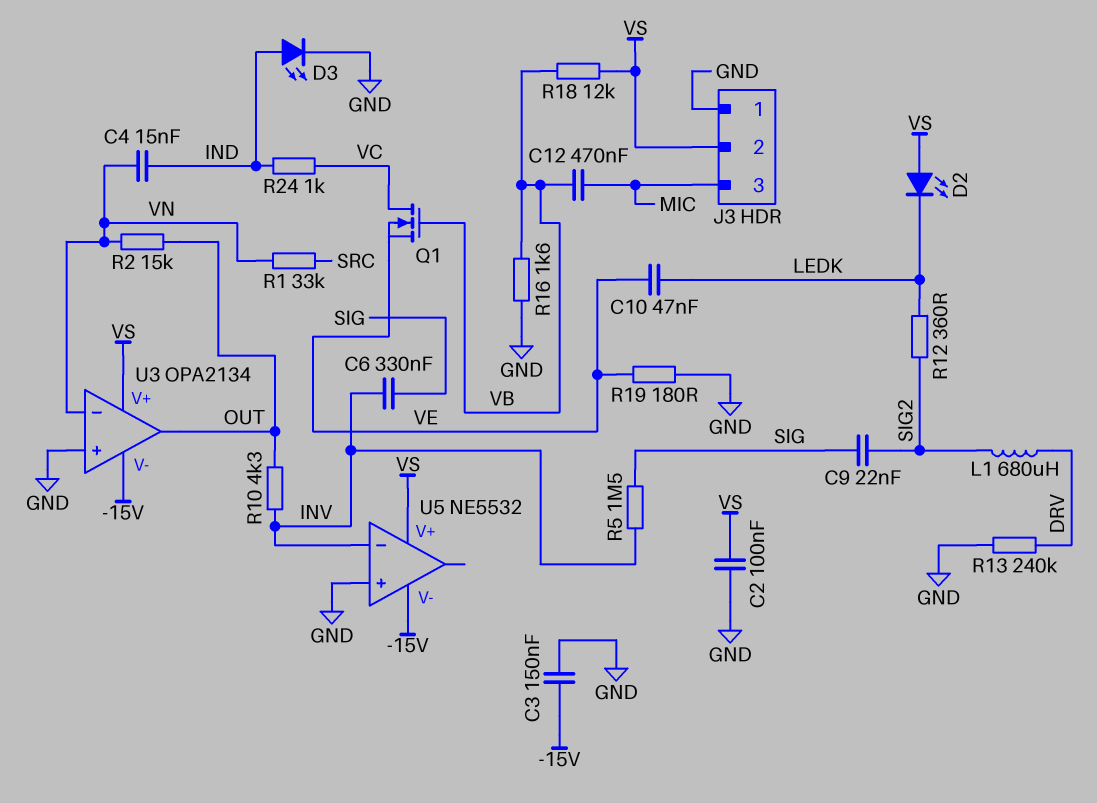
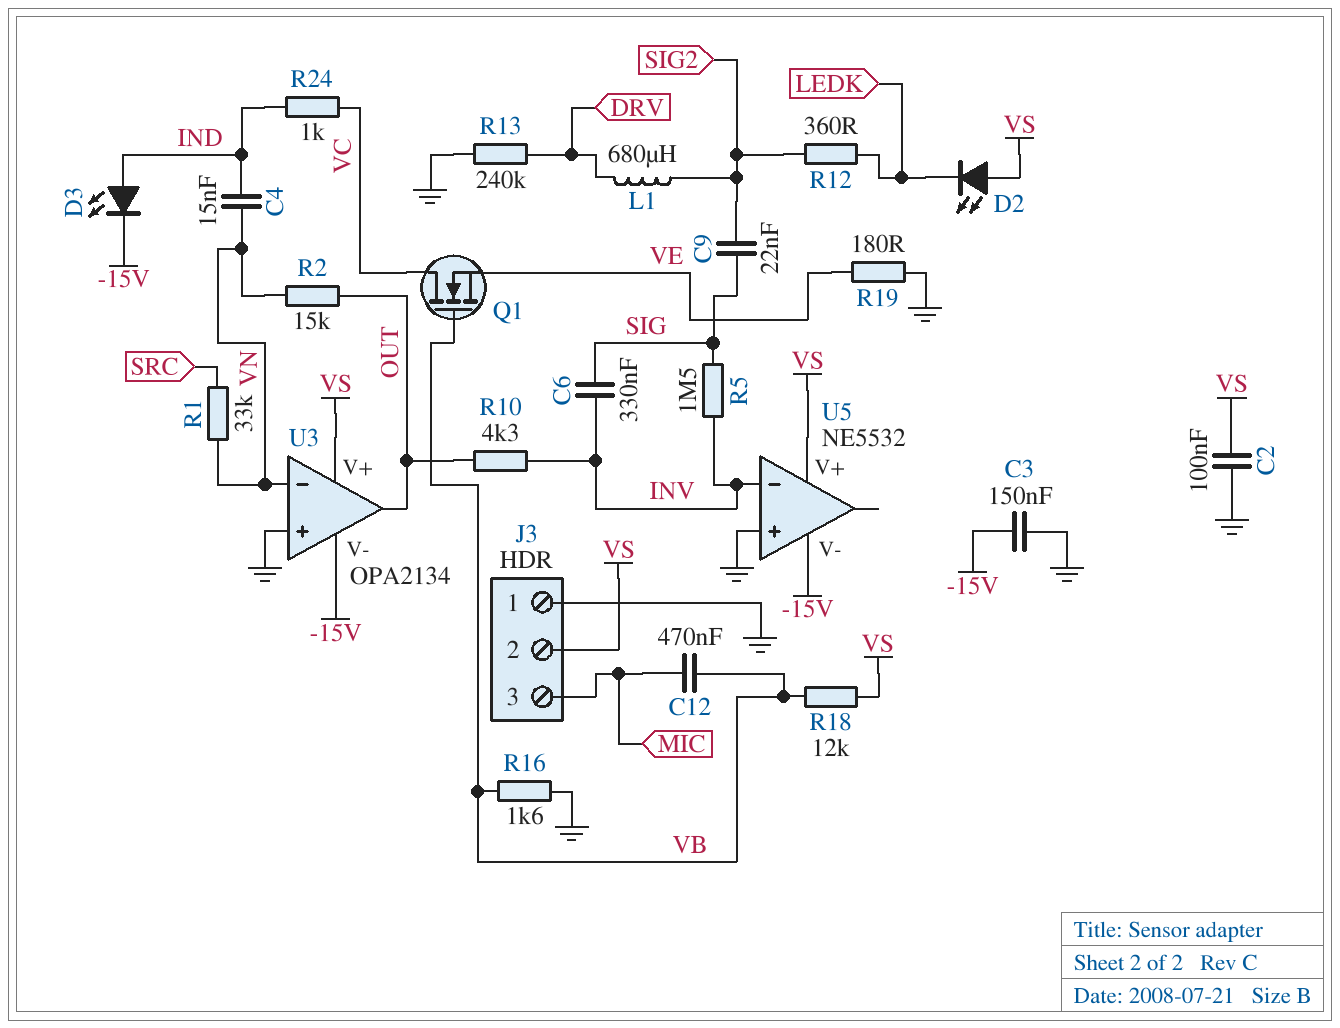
C10: 47nF (LEDK, VE) -> none
D3: LED (A IND, K GND) -> LED (A IND, K -15V)

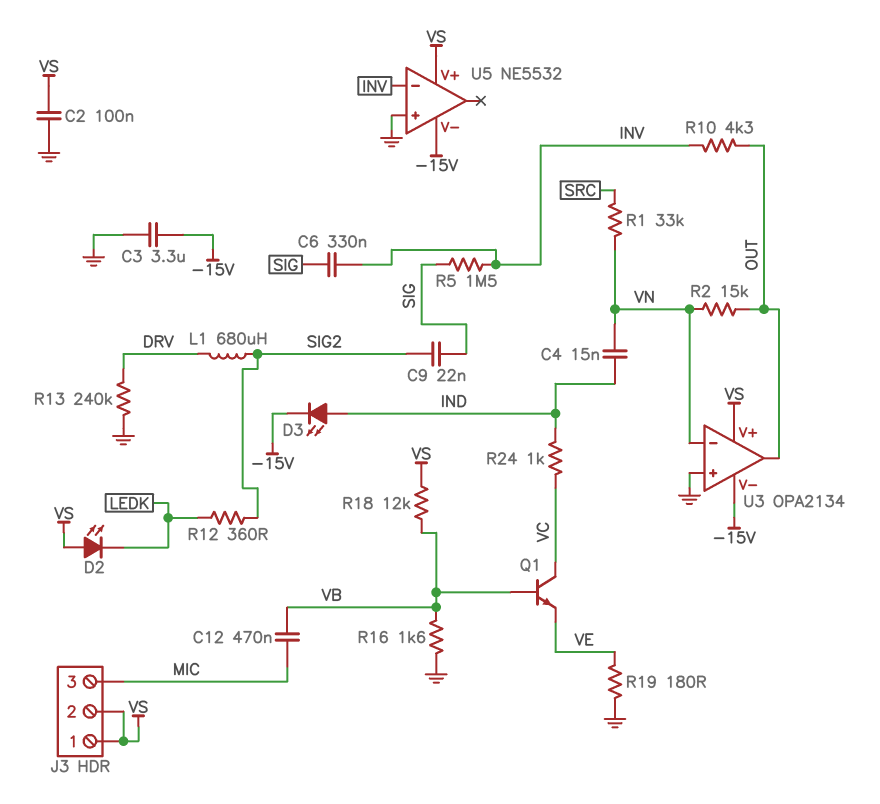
C3: 150nF (-15V, GND) -> 3.3uF (-15V, GND)
J3 pin 1: GND -> VS
Q1: NMOS (G VB, D VC, S VE) -> NPN (B VB, C VC, E VE)

